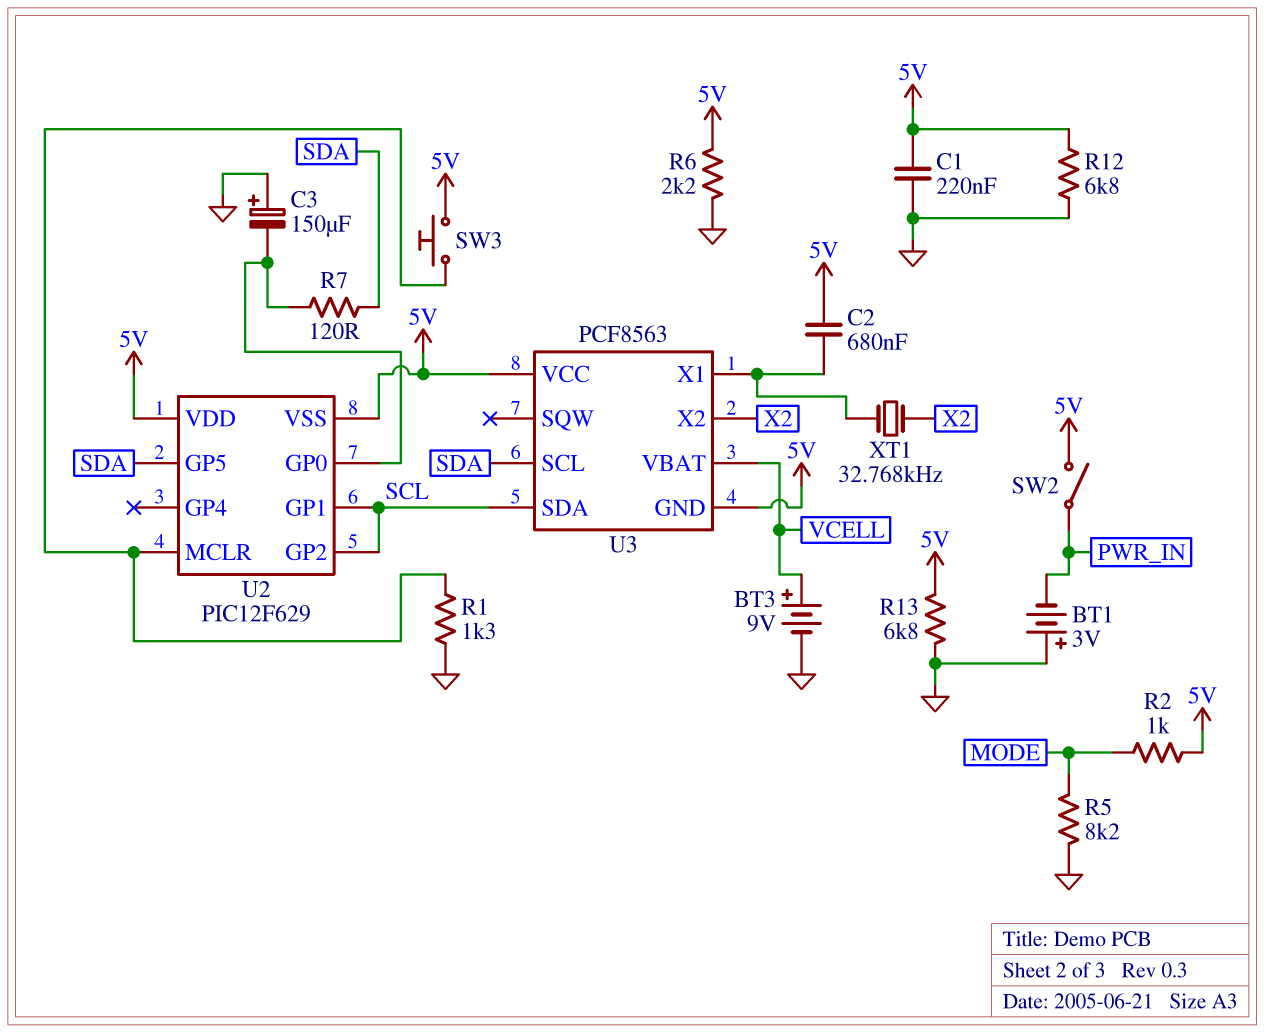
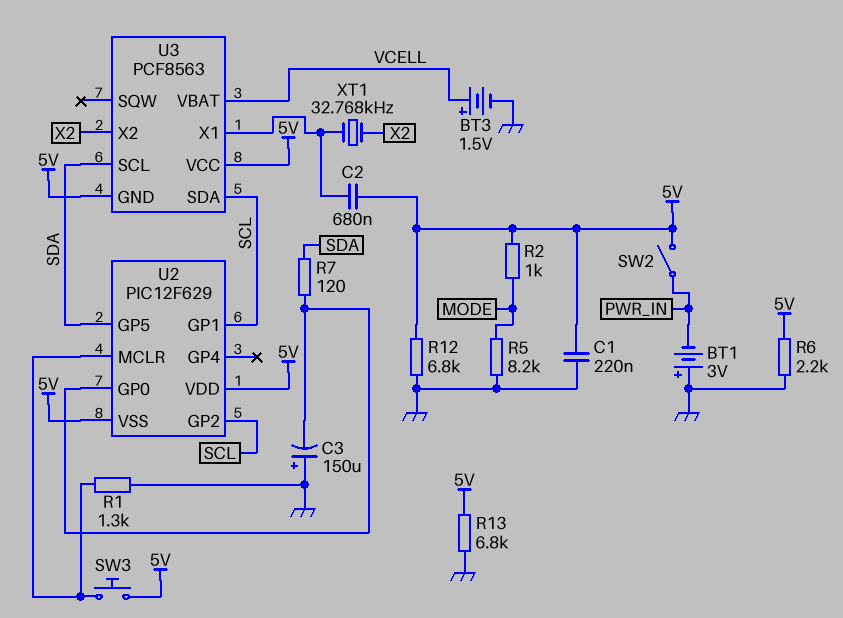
BT3: 9V (plus VCELL, minus GND) -> 1.5V (plus VCELL, minus GND)

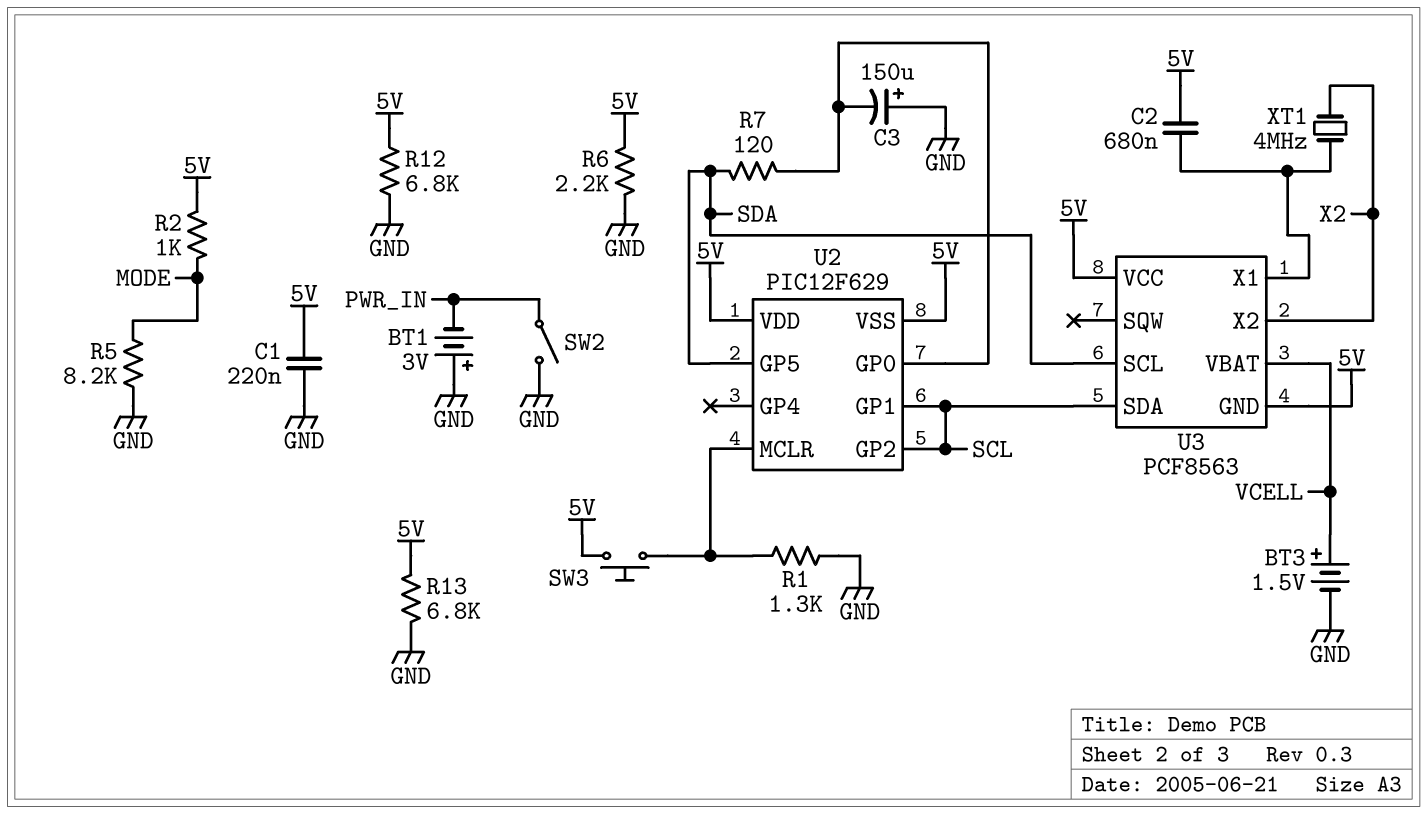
SW2: switch (5V, PWR_IN) -> switch (GND, PWR_IN)
XT1: 32.768kHz (U3/X1, X2) -> 4MHz (U3/X1, X2)

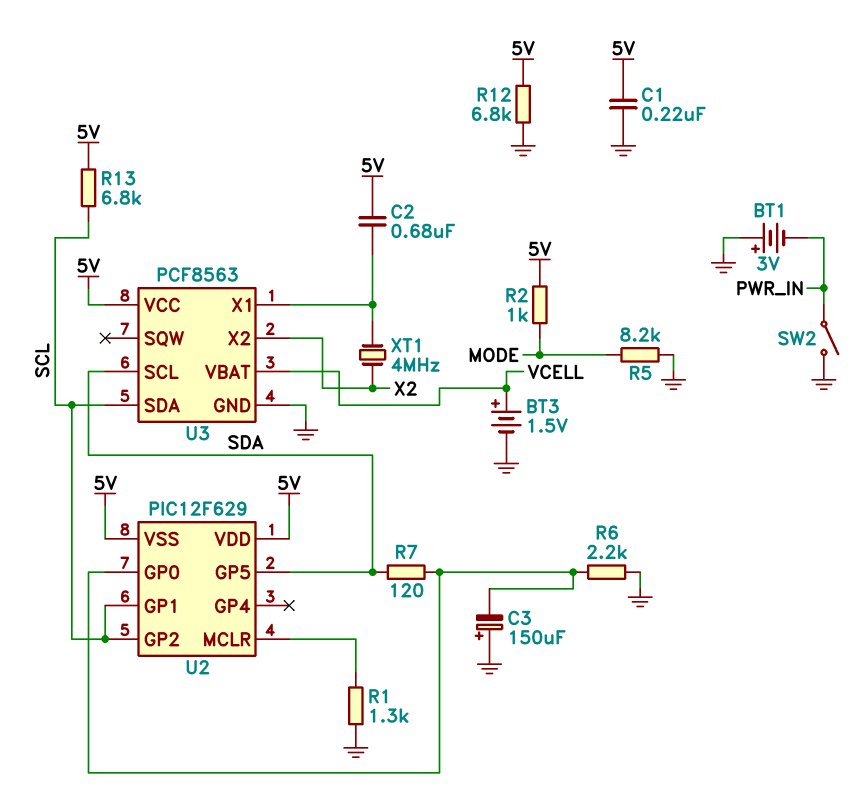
R6: 2.2k (5V, GND) -> 2.2k (GND, U2/GP0)
R13: 6.8k (5V, GND) -> 6.8k (5V, SCL)
SW3: button (5V, U2/MCLR) -> none
U3 pin GND: 5V -> GND

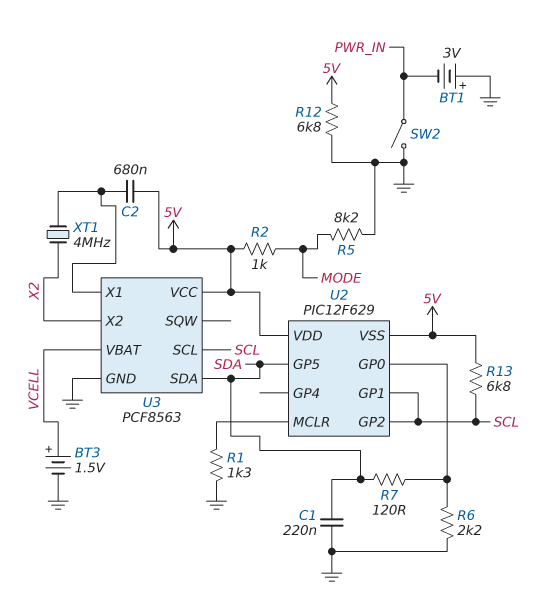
C1: 220nF (5V, GND) -> 220nF (GND, SDA)
C3: 150uF (plus GND, minus U2/GP0) -> none
U3 pin SCL: SDA -> SCL
U3 pin SDA: SCL -> SDA

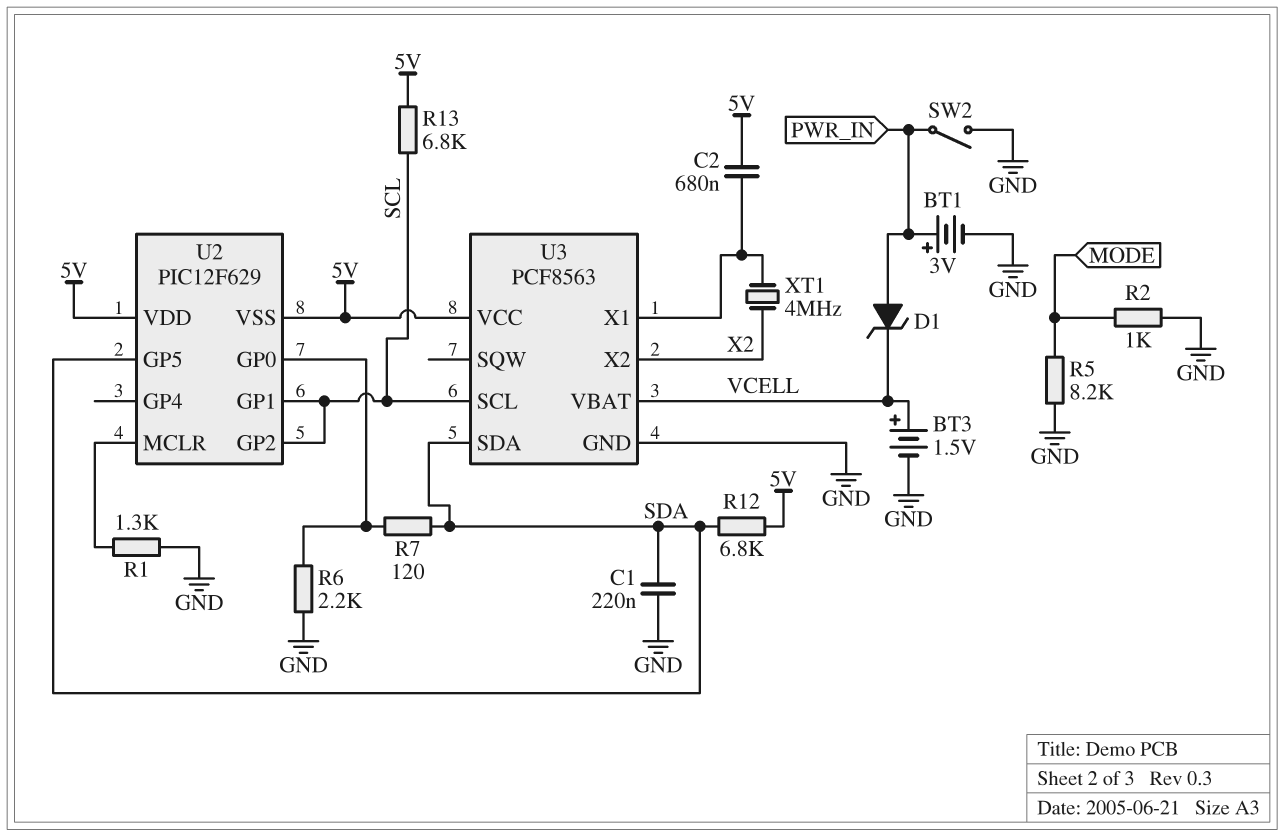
BT1: 3V (plus GND, minus PWR_IN) -> 3V (plus PWR_IN, minus GND)
D1: none -> zener (A PWR_IN, K VCELL)
R2: 1k (5V, MODE) -> 1k (GND, MODE)
R12: 6.8k (5V, GND) -> 6.8k (5V, SDA)

